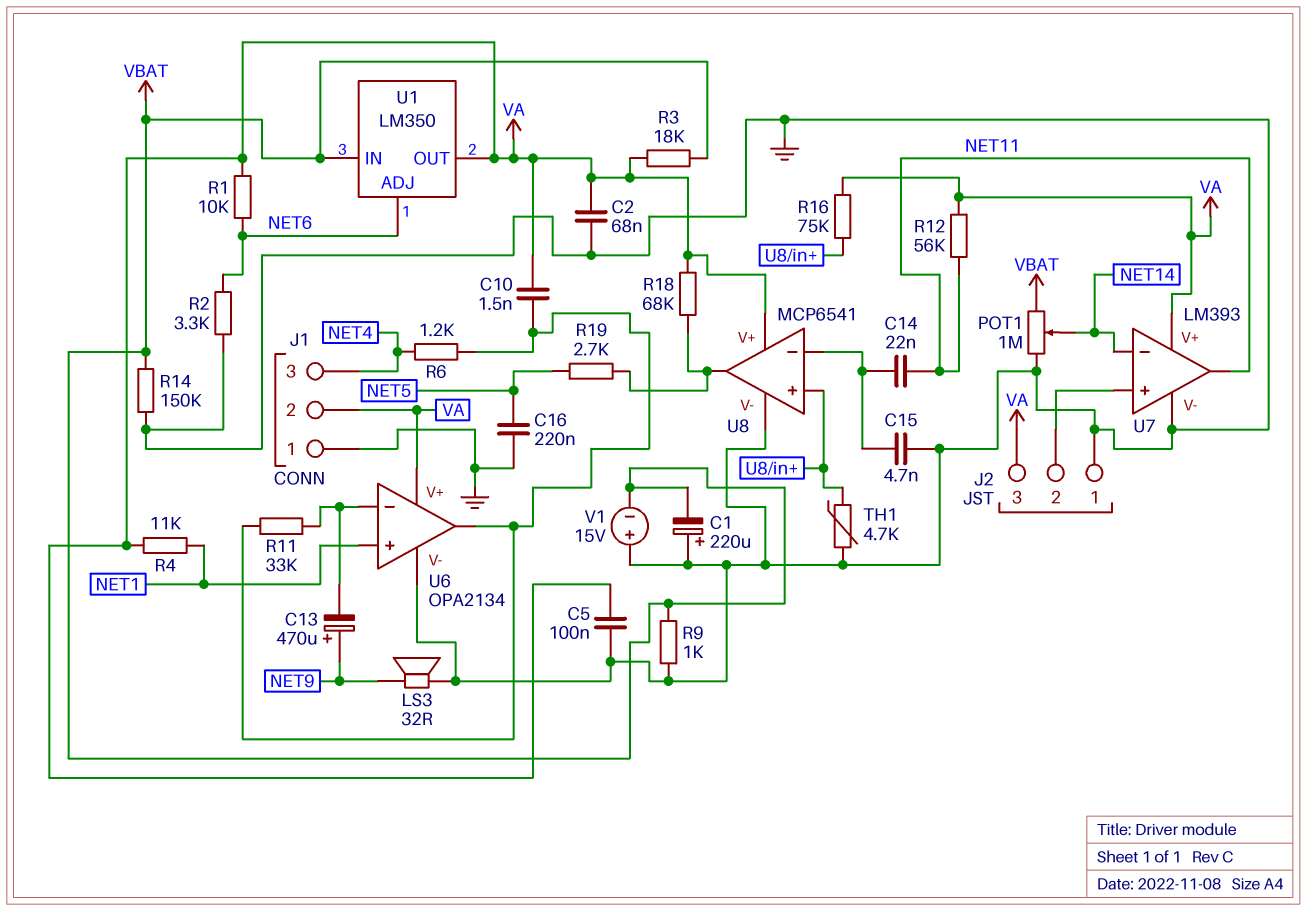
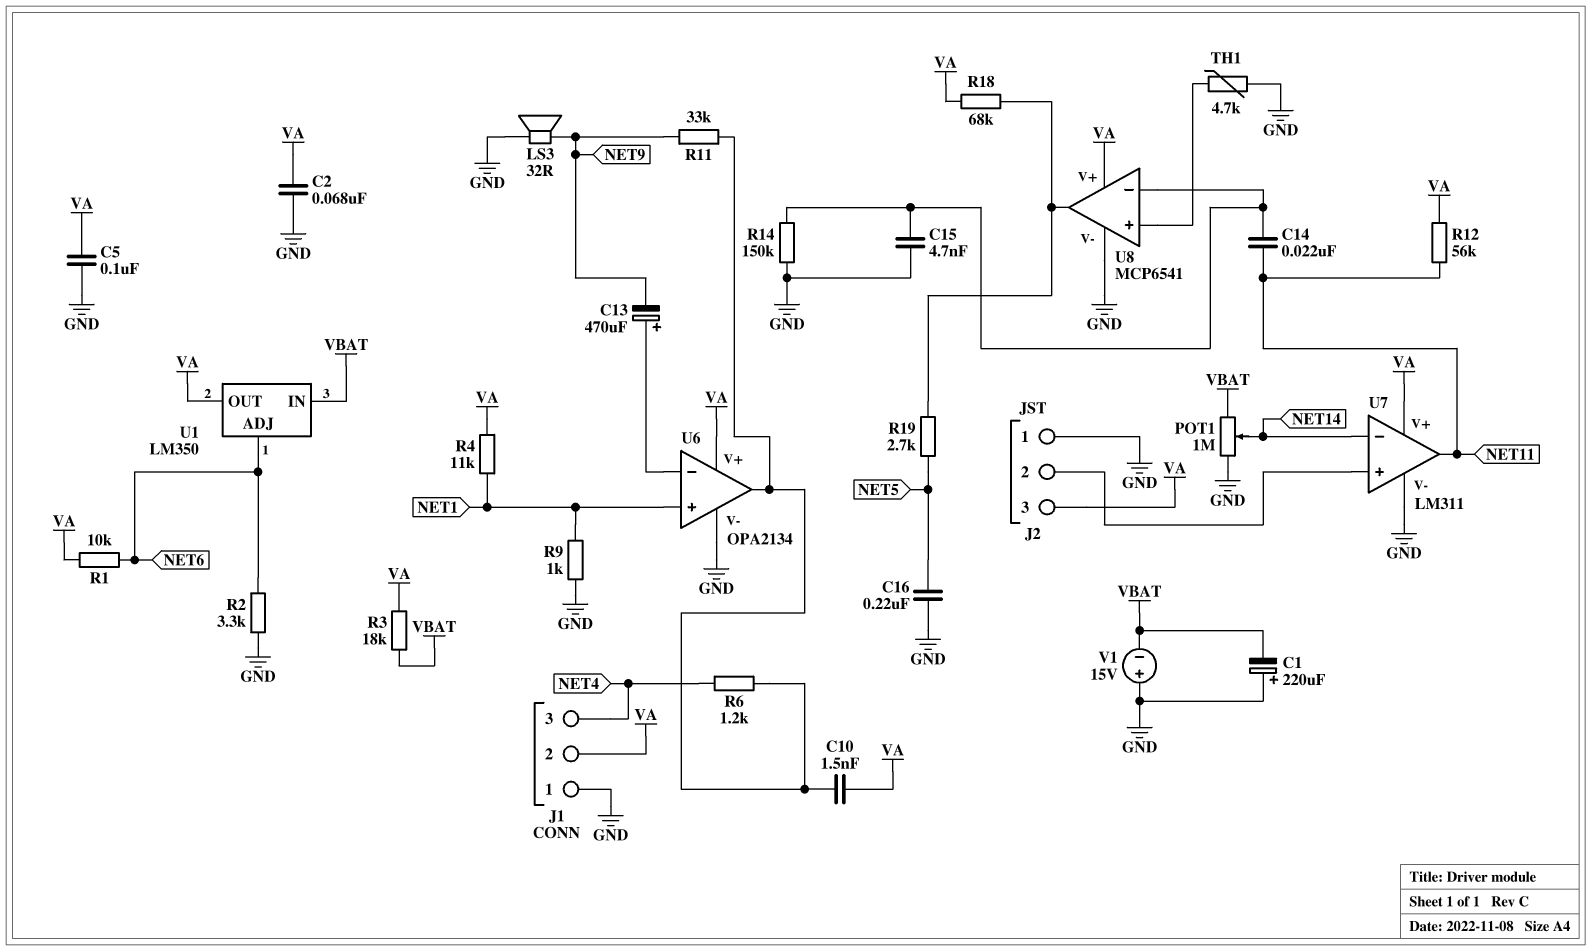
C13: 470uF (plus NET9, minus U6/in-) -> 470uF (plus U6/in-, minus NET9)
R9: 1k (GND, VBAT) -> 1k (GND, NET1)
R11: 33k (U6/in-, U6/out) -> 33k (NET9, U6/out)
R14: 150k (GND, VBAT) -> 150k (GND, U8/in-)
R16: 75k (U8/in+, VA) -> none
U7: LM393 -> LM311

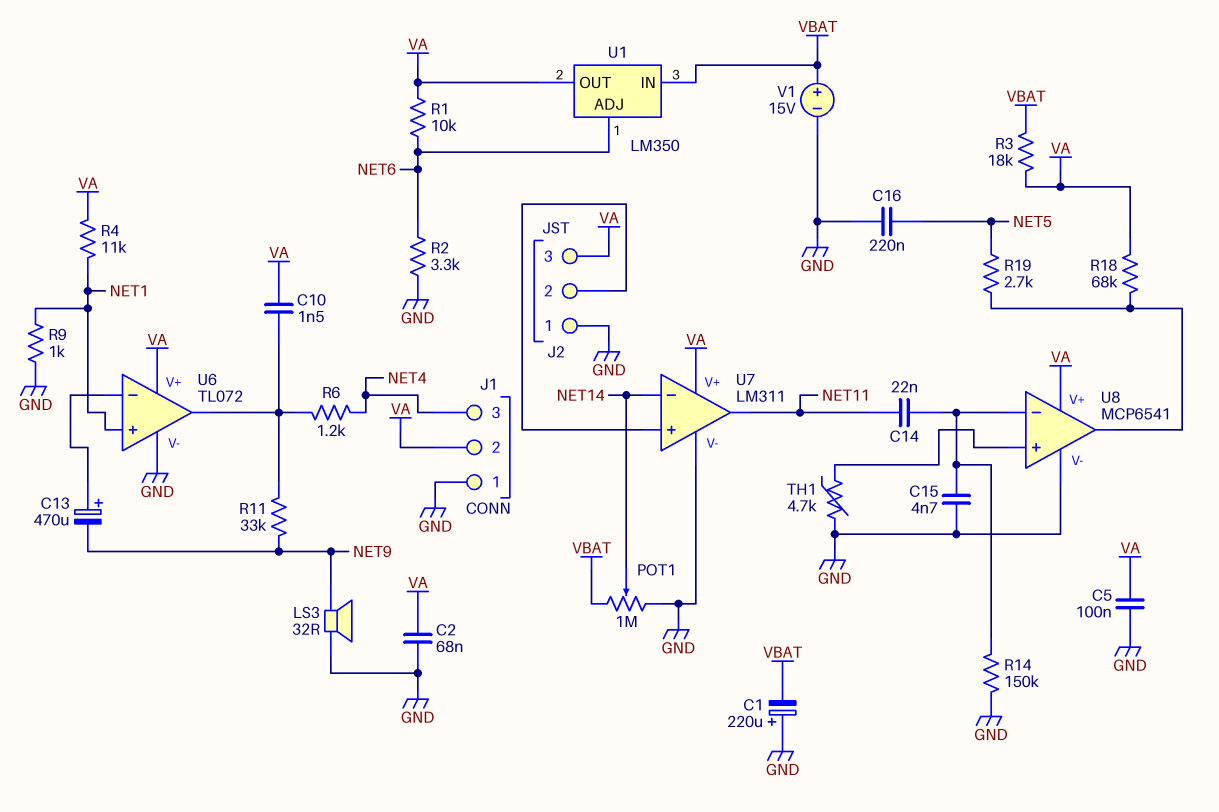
R12: 56k (NET11, VA) -> none
U6: OPA2134 -> TL072
V1: 15V (plus GND, minus VBAT) -> 15V (plus VBAT, minus GND)

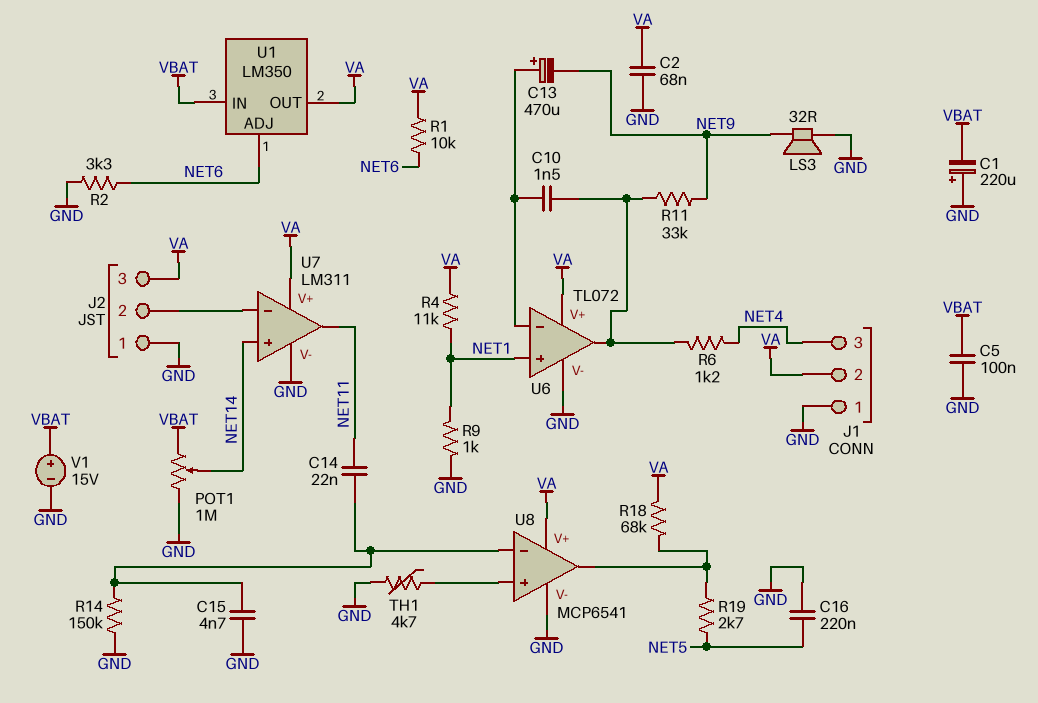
C5: 100nF (GND, VA) -> 100nF (GND, VBAT)
C10: 1.5nF (U6/out, VA) -> 1.5nF (U6/in-, U6/out)
R3: 18k (VA, VBAT) -> none
U7 pin in+: J2/2 -> NET14
U7 pin in-: NET14 -> J2/2

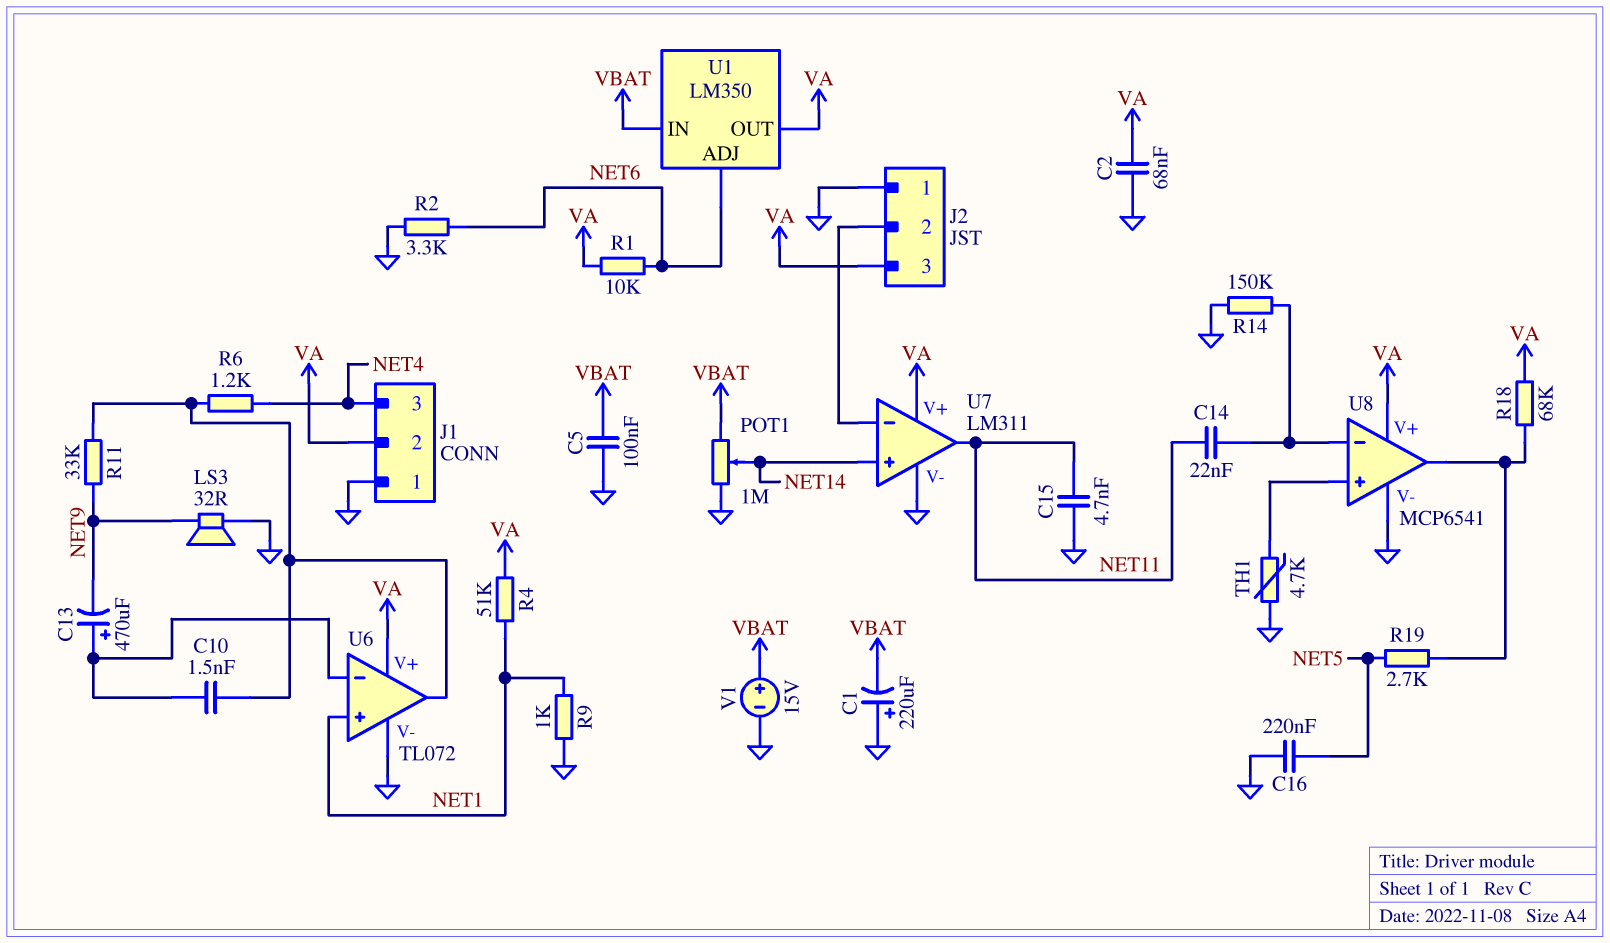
C15: 4.7nF (GND, U8/in-) -> 4.7nF (GND, NET11)
R4: 11k (NET1, VA) -> 51k (NET1, VA)

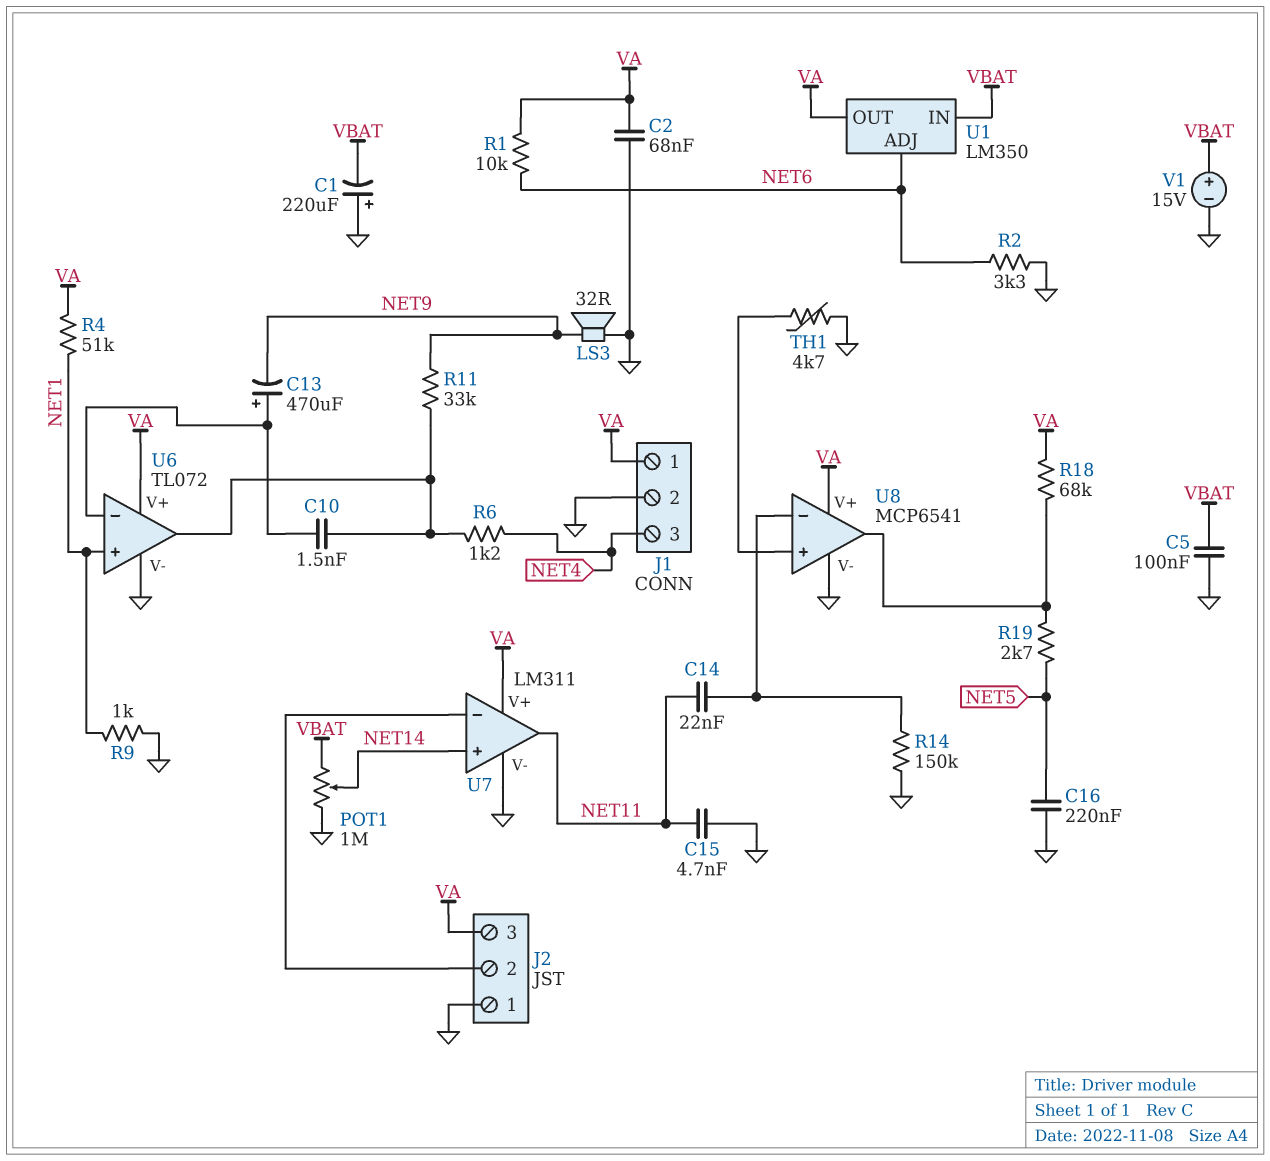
J1 pin 1: GND -> VA
J1 pin 2: VA -> GND

